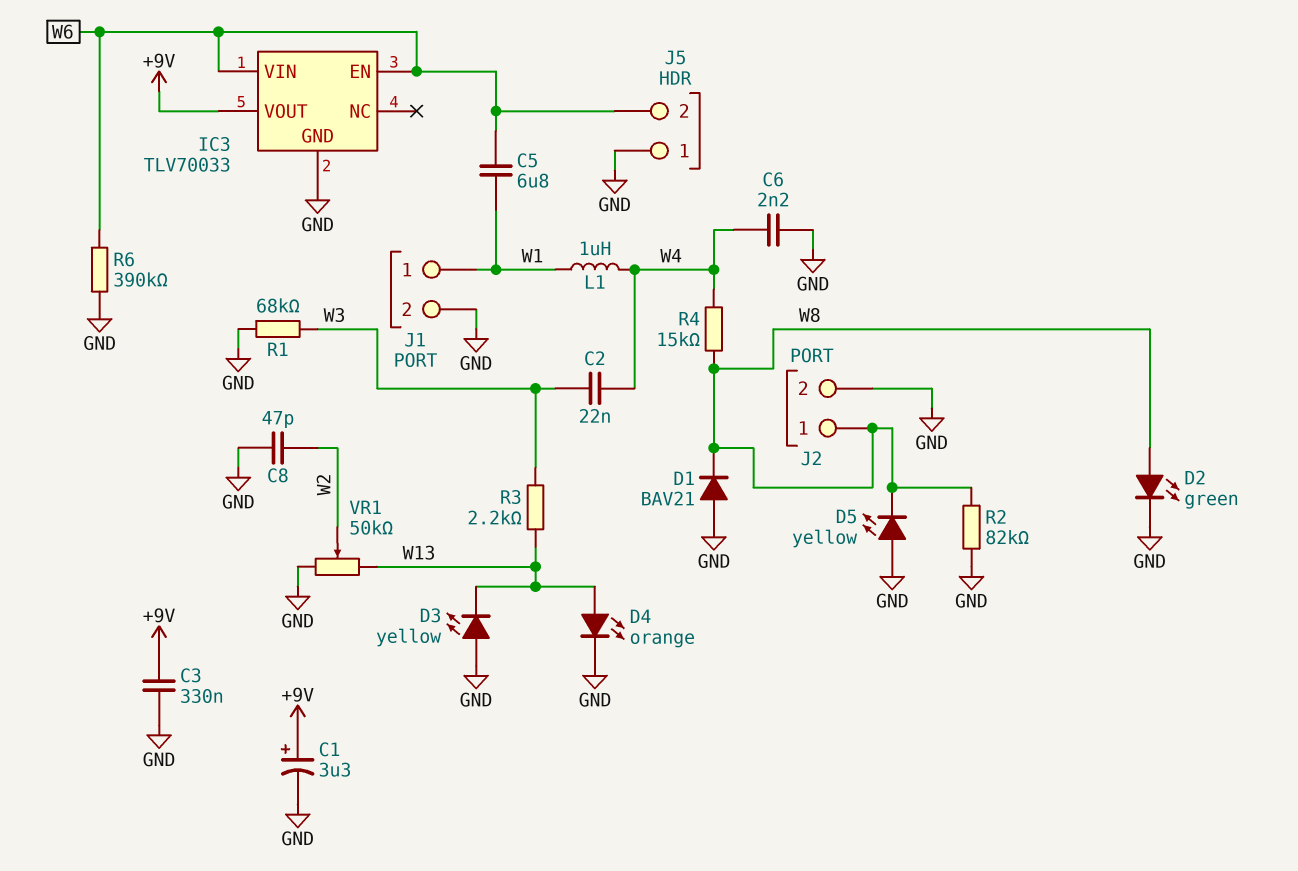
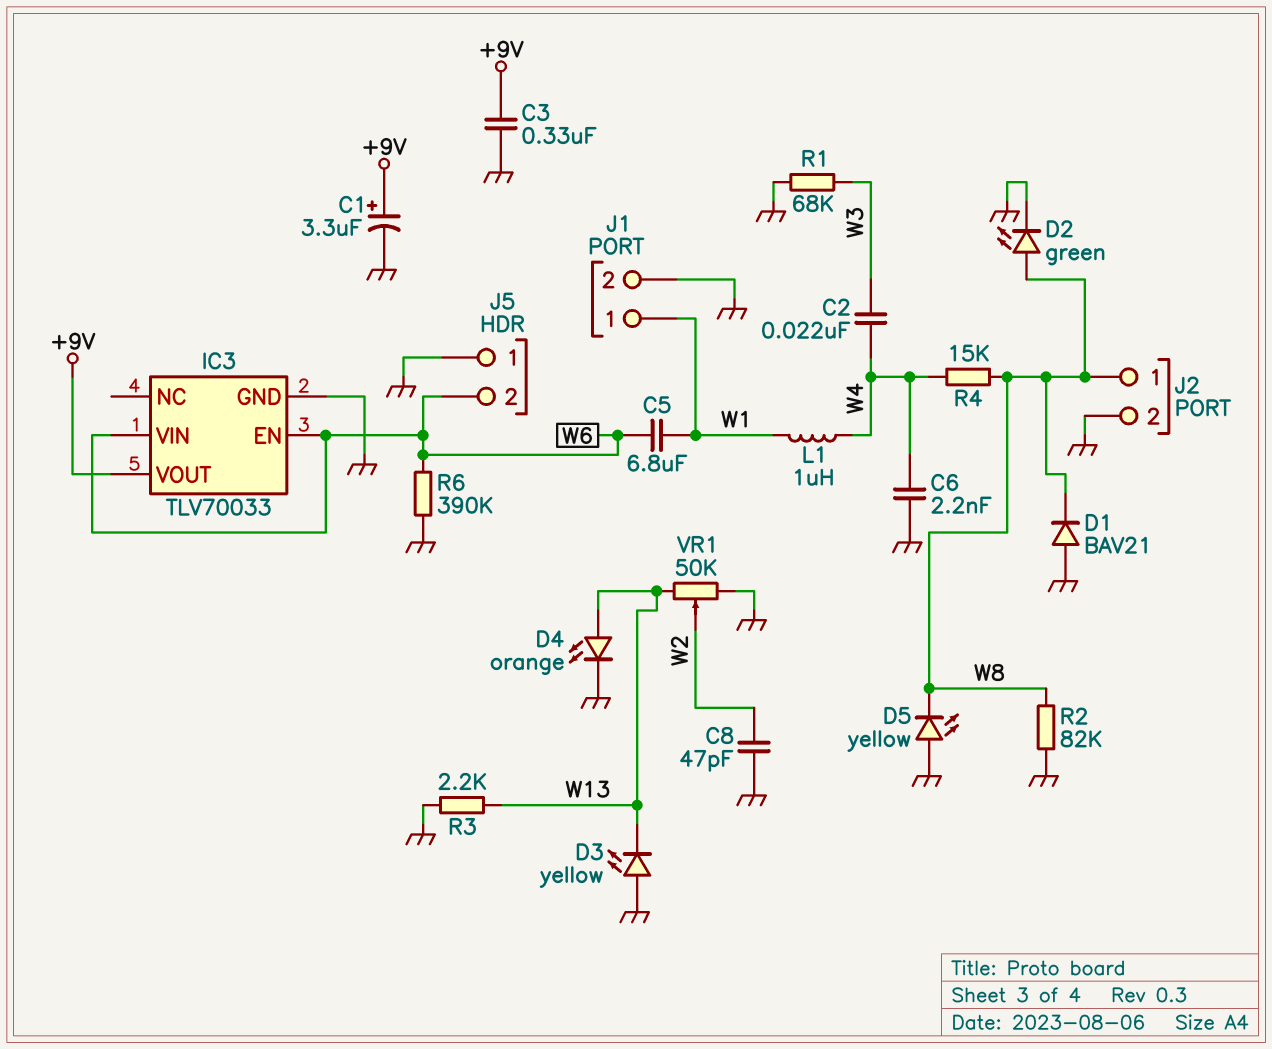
R3: 2.2k (W3, W13) -> 2.2k (GND, W13)

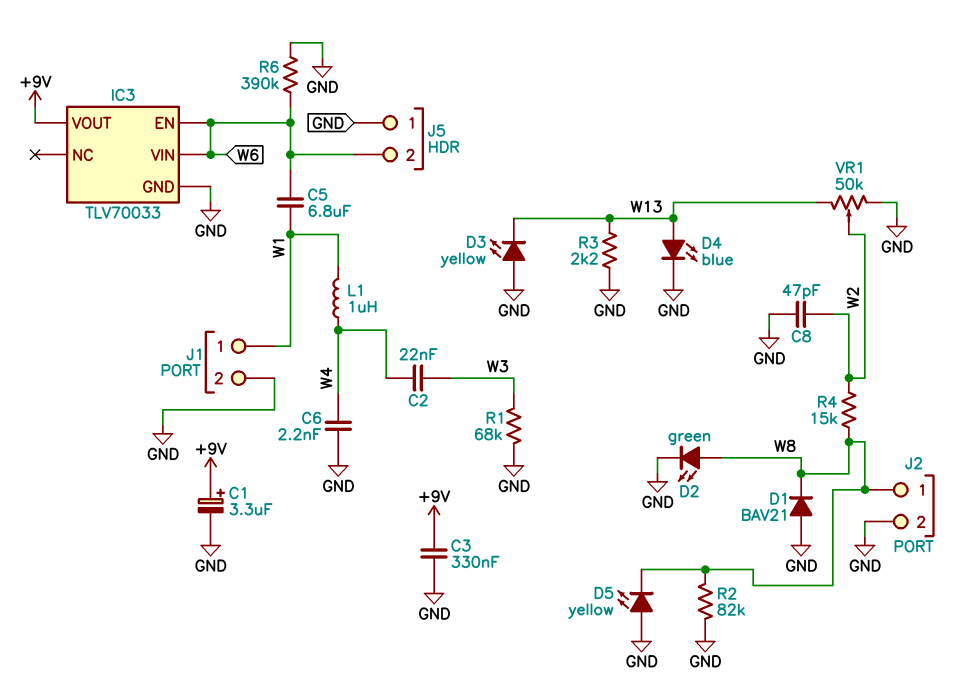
D4: LED orange (A W13, K GND) -> LED blue (A W13, K GND)
R4: 15k (W4, W8) -> 15k (W2, W8)

